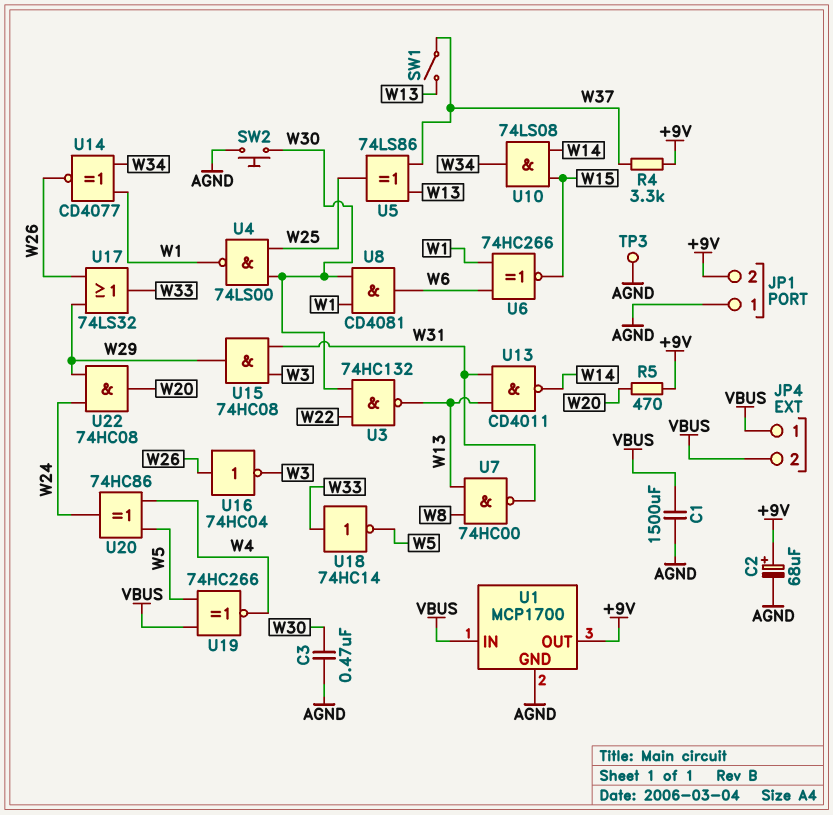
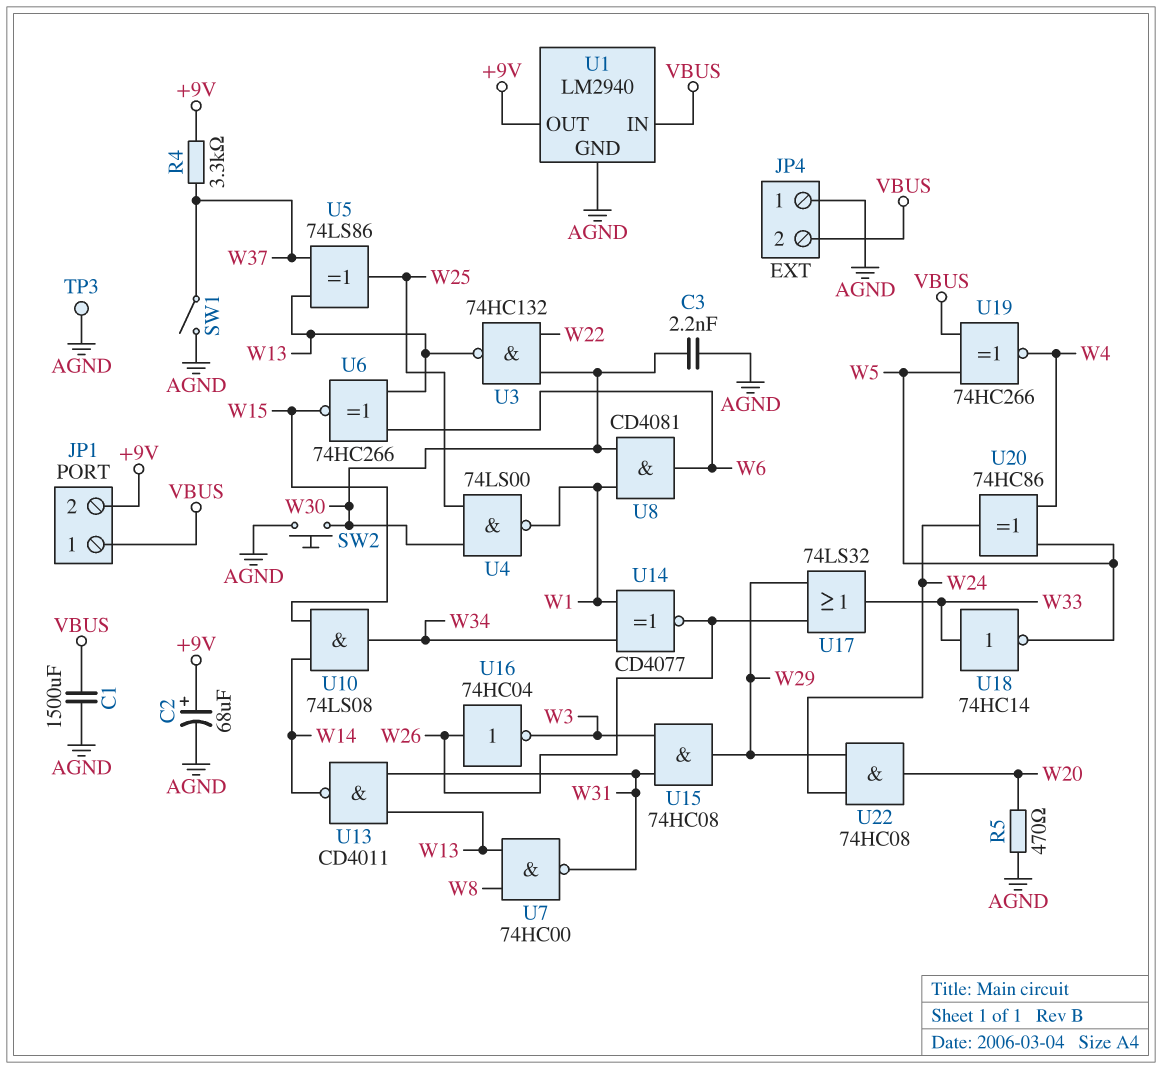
C3: 470nF (AGND, W30) -> 2.2nF (AGND, W30)
JP1 pin 1: AGND -> VBUS
JP4 pin 1: VBUS -> AGND
R5: 470 (+9V, W20) -> 470 (AGND, W20)
SW1: switch (W13, W37) -> switch (AGND, W37)
U1: MCP1700 -> LM2940
U6: XNOR 74HC266 (in W1, in W6, out W15) -> XNOR 74HC266 (in W6, in W13, out W15)

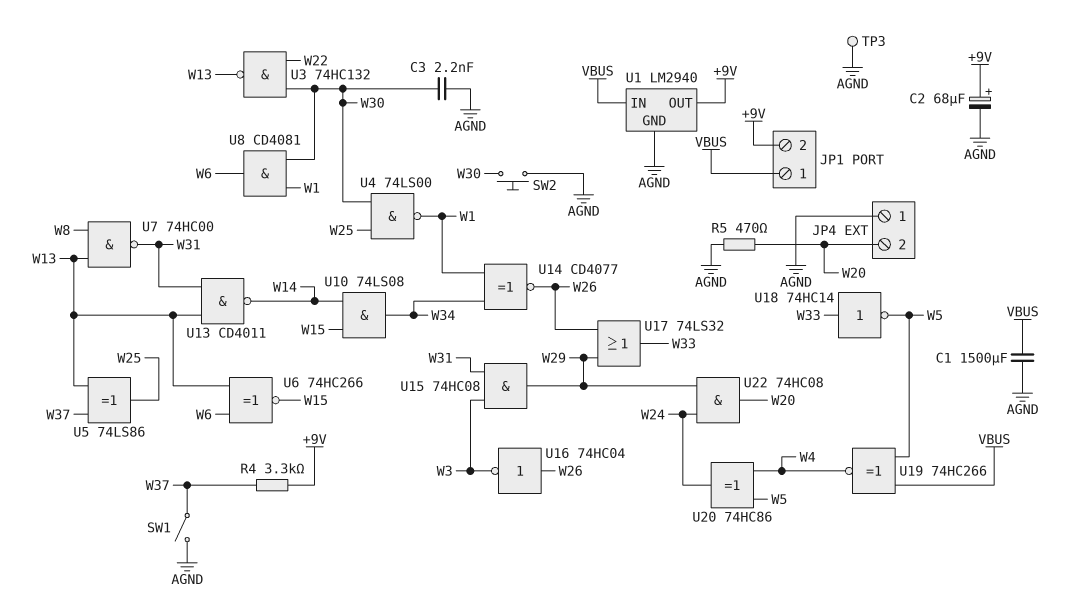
JP4 pin 2: VBUS -> W20

